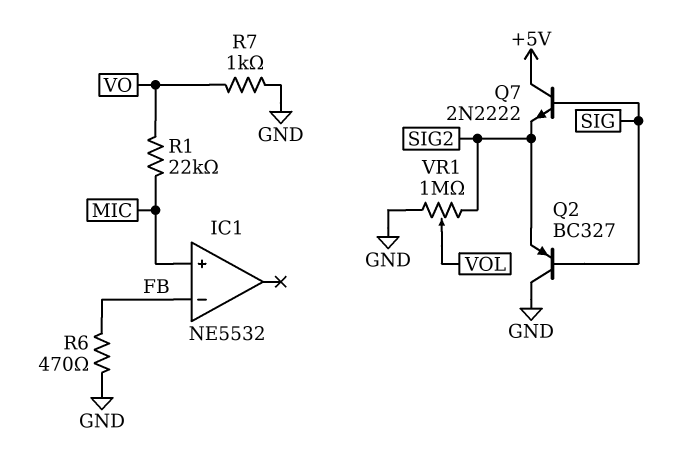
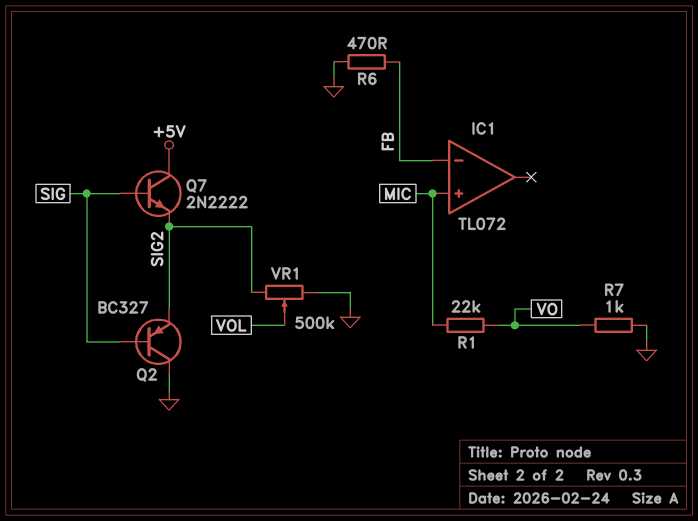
IC1: NE5532 -> TL072
VR1: 1M (GND, SIG2, wiper VOL) -> 500k (GND, SIG2, wiper VOL)

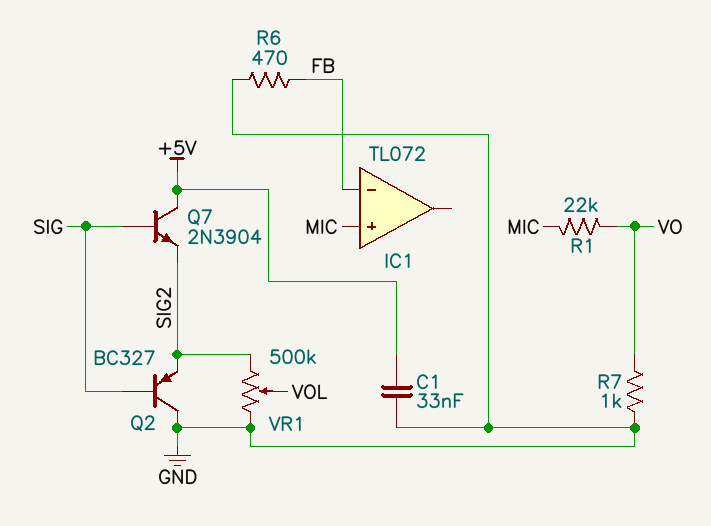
C1: none -> 33nF (+5V, GND)
Q7: NPN 2N2222 (B SIG, C +5V, E SIG2) -> NPN 2N3904 (B SIG, C +5V, E SIG2)

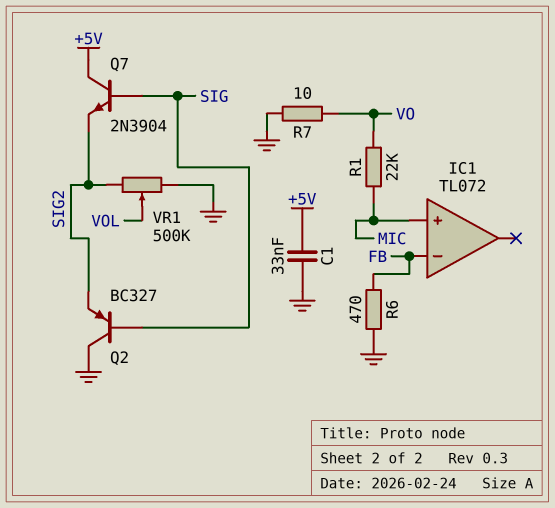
R7: 1k (GND, VO) -> 10 (GND, VO)

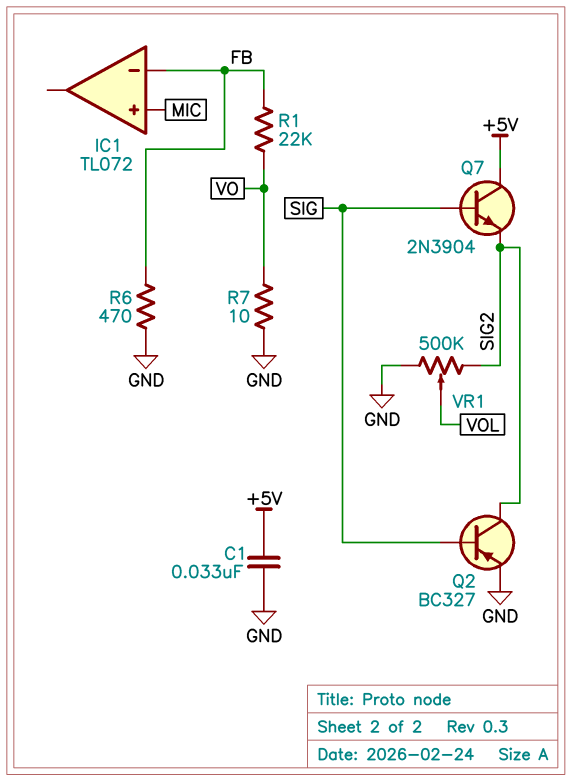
Q2: PNP BC327 (B SIG, C GND, E SIG2) -> PNP BC327 (B SIG, C SIG2, E GND)
R1: 22k (MIC, VO) -> 22k (FB, VO)

